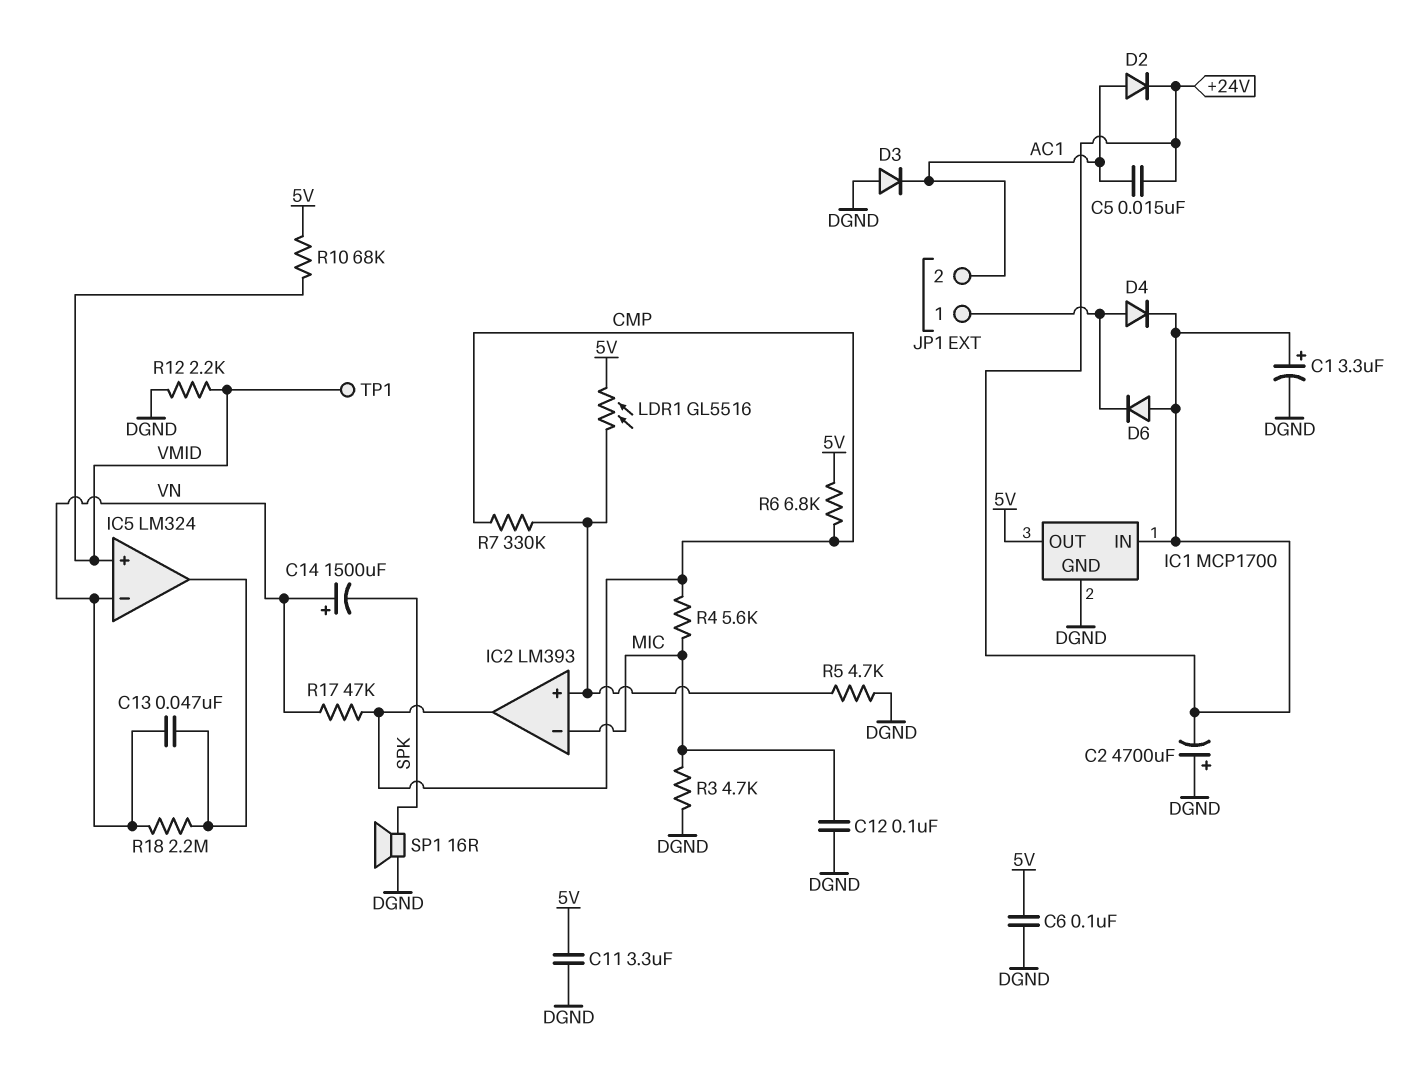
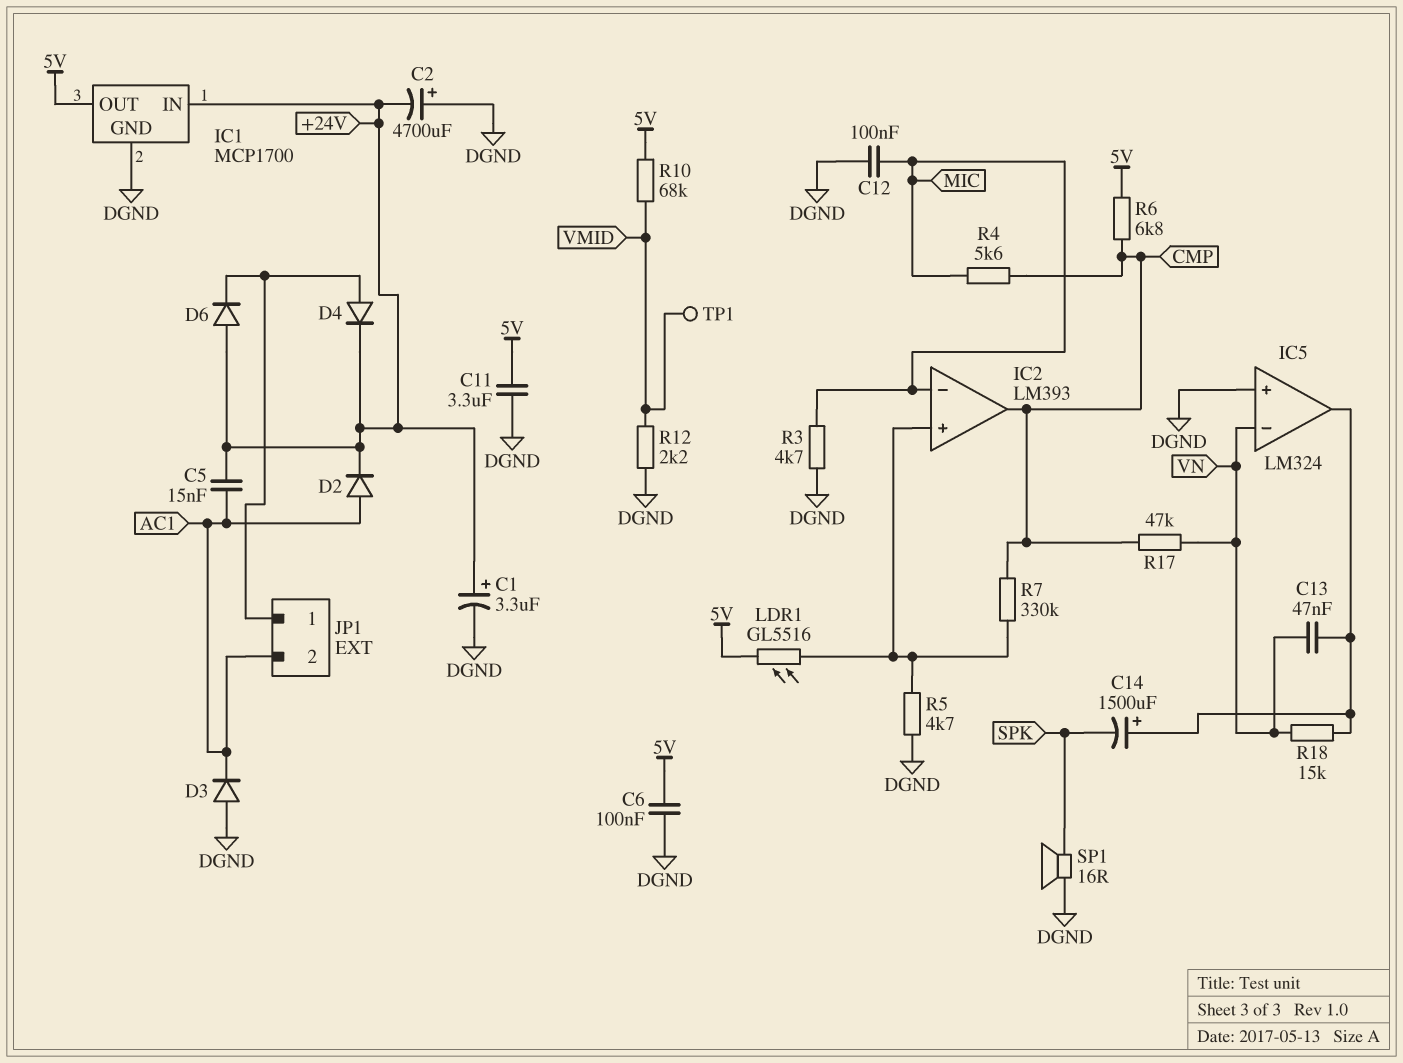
C14: 1500uF (plus VN, minus SPK) -> 1500uF (plus IC5/out, minus SPK)
IC5 pin in+: VMID -> DGND
R18: 2.2M (IC5/out, VN) -> 15k (IC5/out, VN)

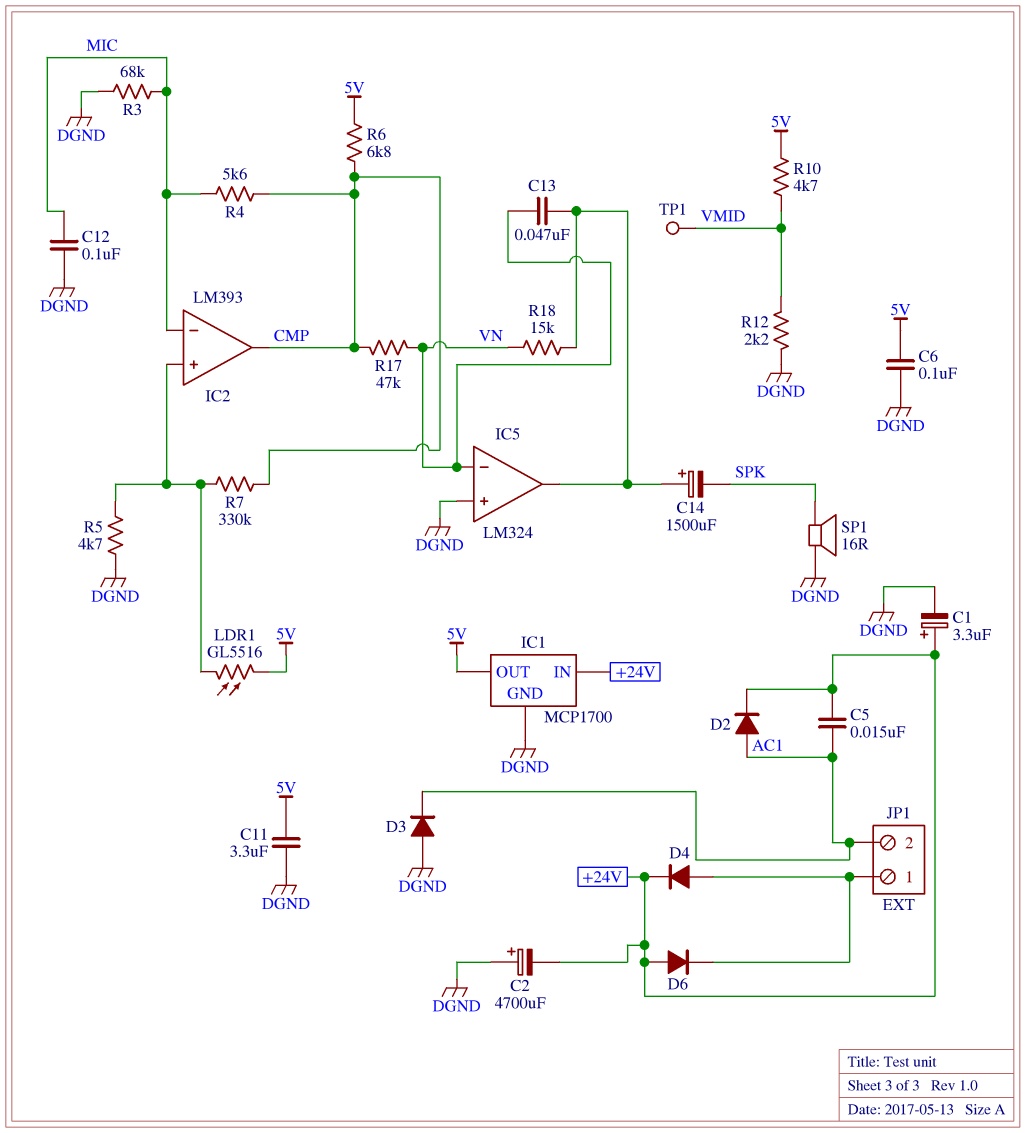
R3: 4.7k (DGND, MIC) -> 68k (DGND, MIC)
R10: 68k (5V, VMID) -> 4.7k (5V, VMID)

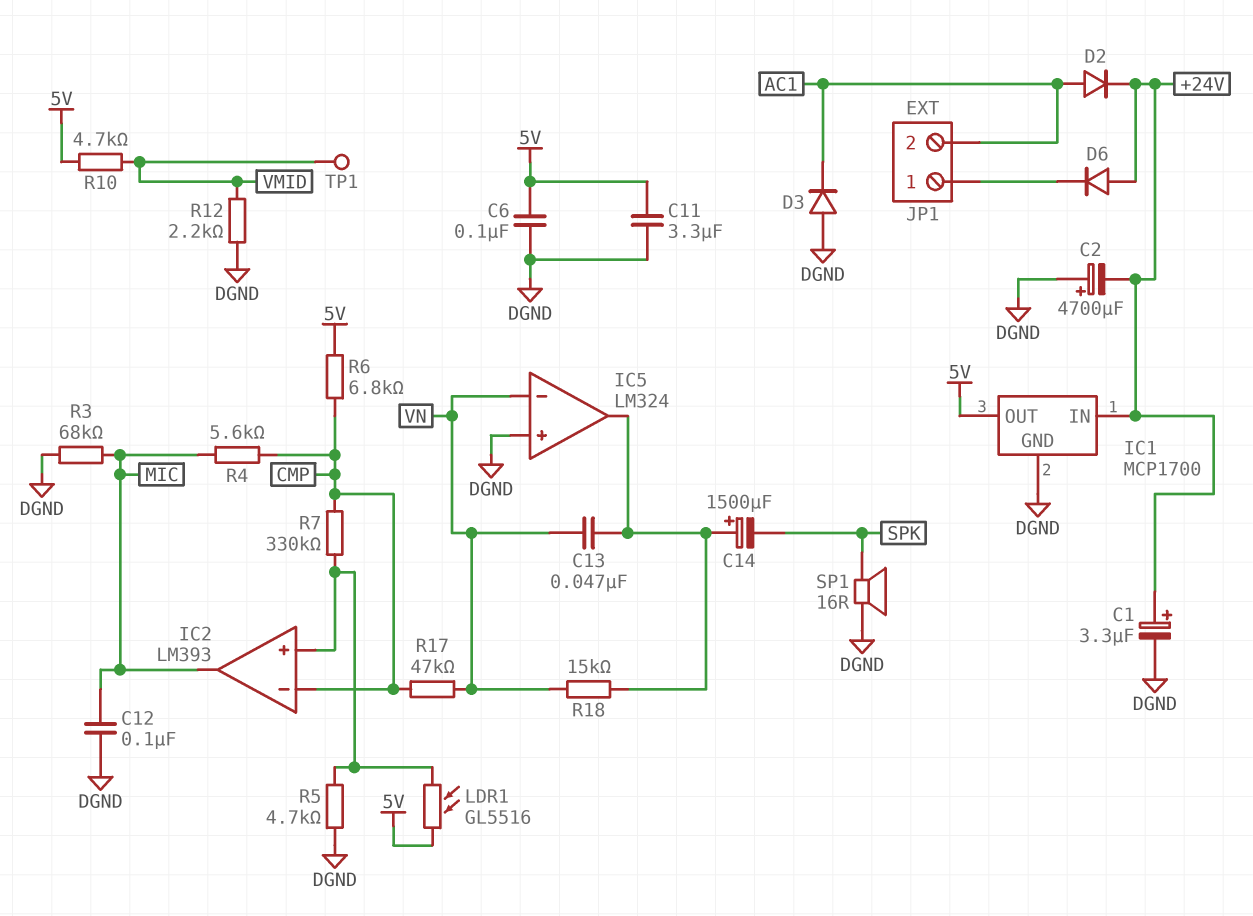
C5: 15nF (+24V, AC1) -> none
D4: diode (A JP1/1, K +24V) -> none
IC2 pin in-: MIC -> CMP
IC2 pin out: CMP -> MIC

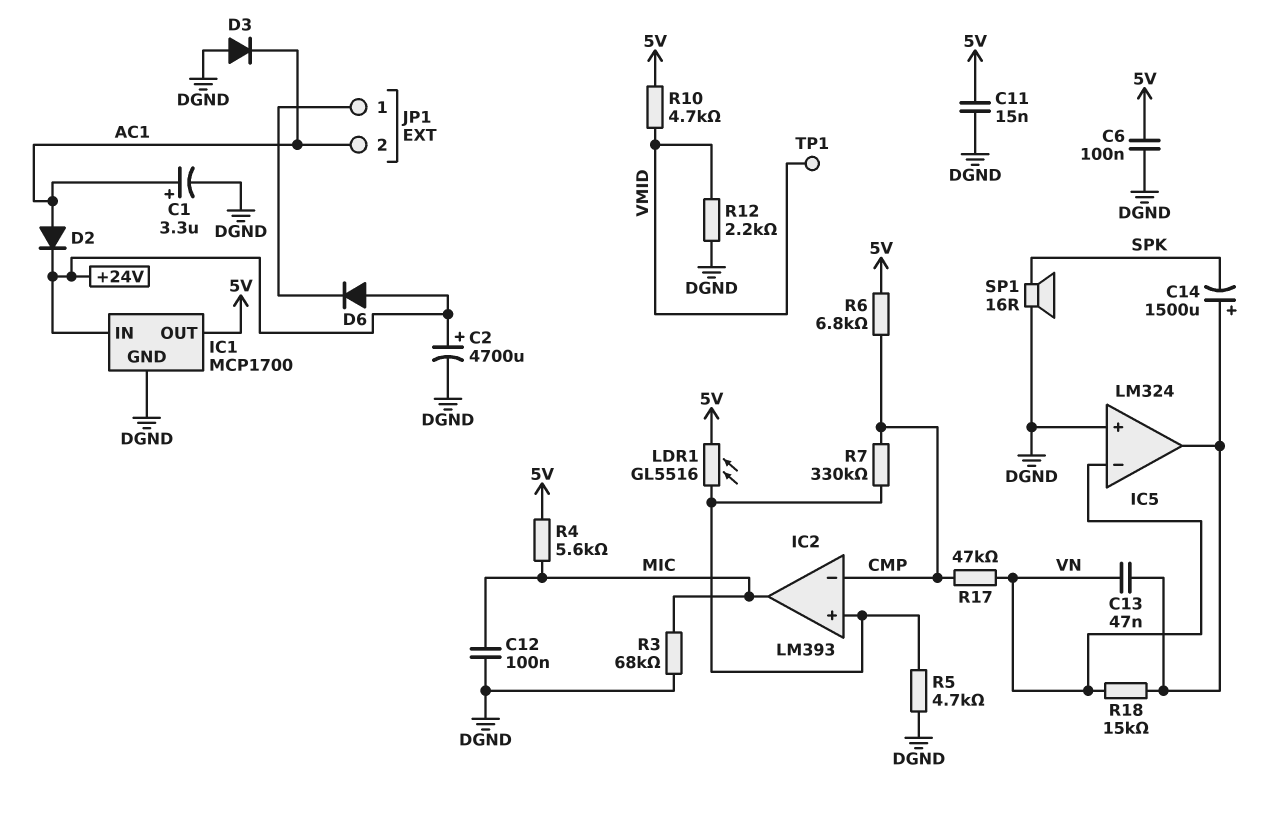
C1: 3.3uF (plus +24V, minus DGND) -> 3.3uF (plus AC1, minus DGND)
C2: 4700uF (plus DGND, minus +24V) -> 4700uF (plus +24V, minus DGND)
C11: 3.3uF (5V, DGND) -> 15nF (5V, DGND)
R4: 5.6k (CMP, MIC) -> 5.6k (5V, MIC)

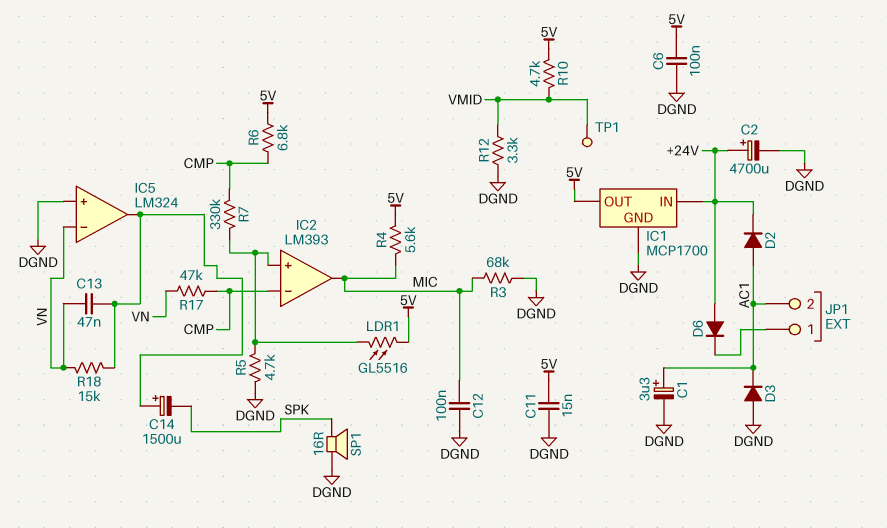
R12: 2.2k (DGND, VMID) -> 3.3k (DGND, VMID)

